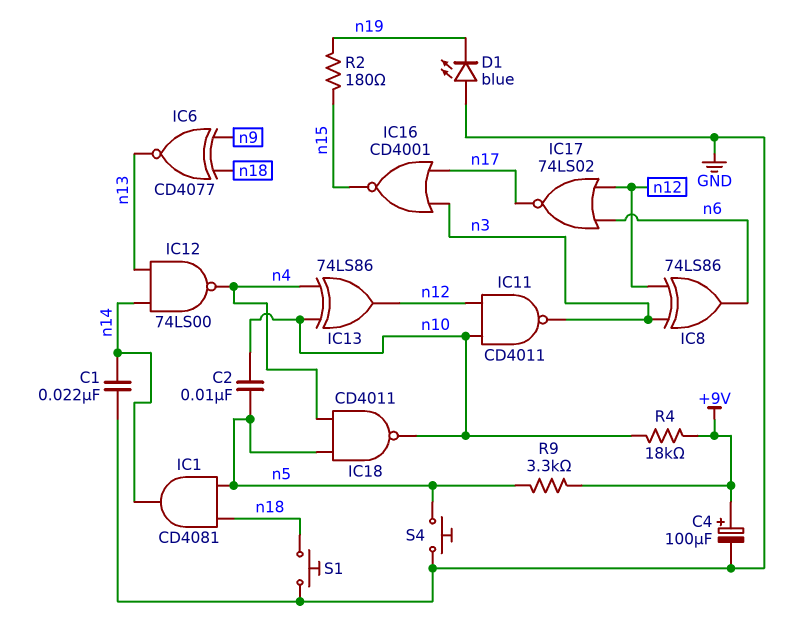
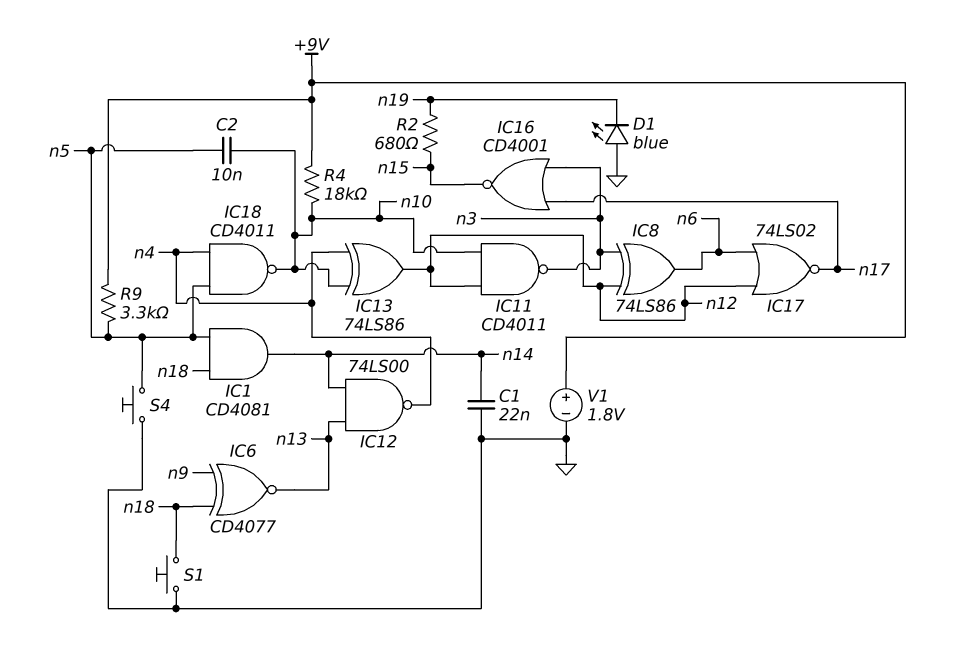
C4: 100uF (plus +9V, minus GND) -> none
R2: 180 (n15, n19) -> 680 (n15, n19)
V1: none -> 1.8V (plus +9V, minus GND)

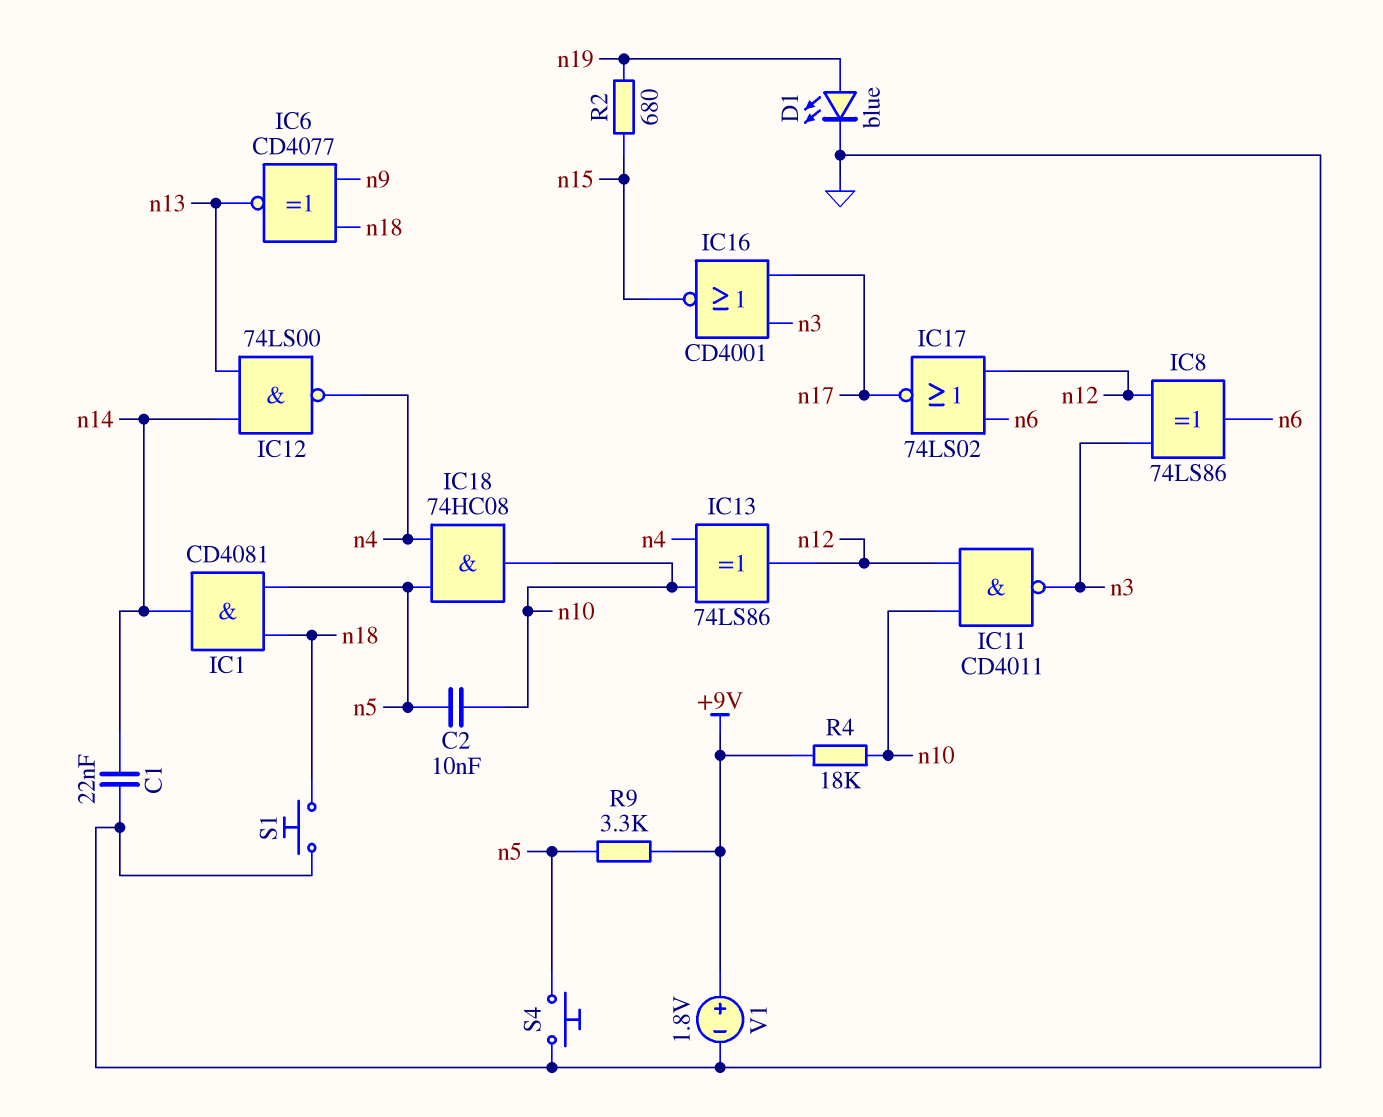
D1: LED blue (A GND, K n19) -> LED blue (A n19, K GND)
IC18: NAND CD4011 (in n4, in n5, out n10) -> AND 74HC08 (in n4, in n5, out n10)

